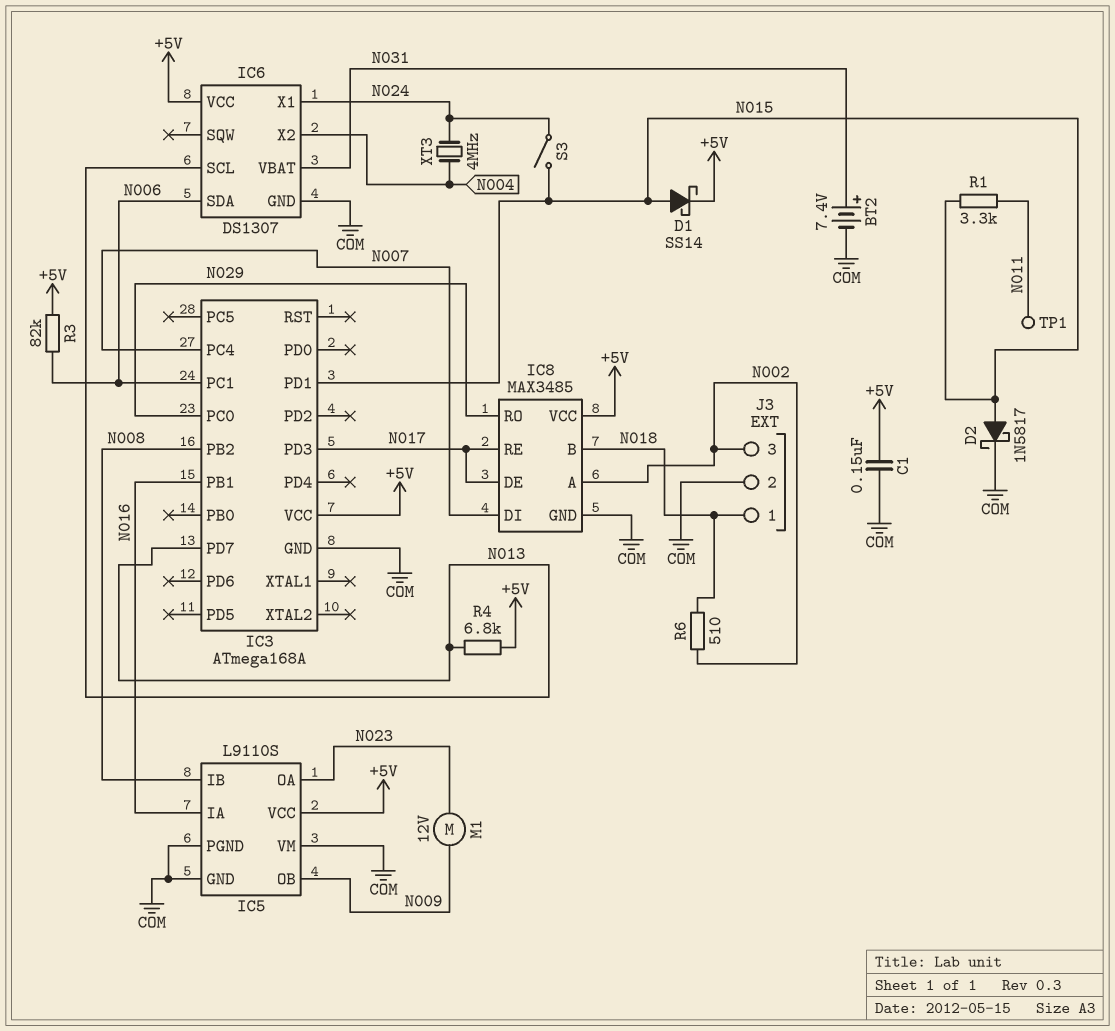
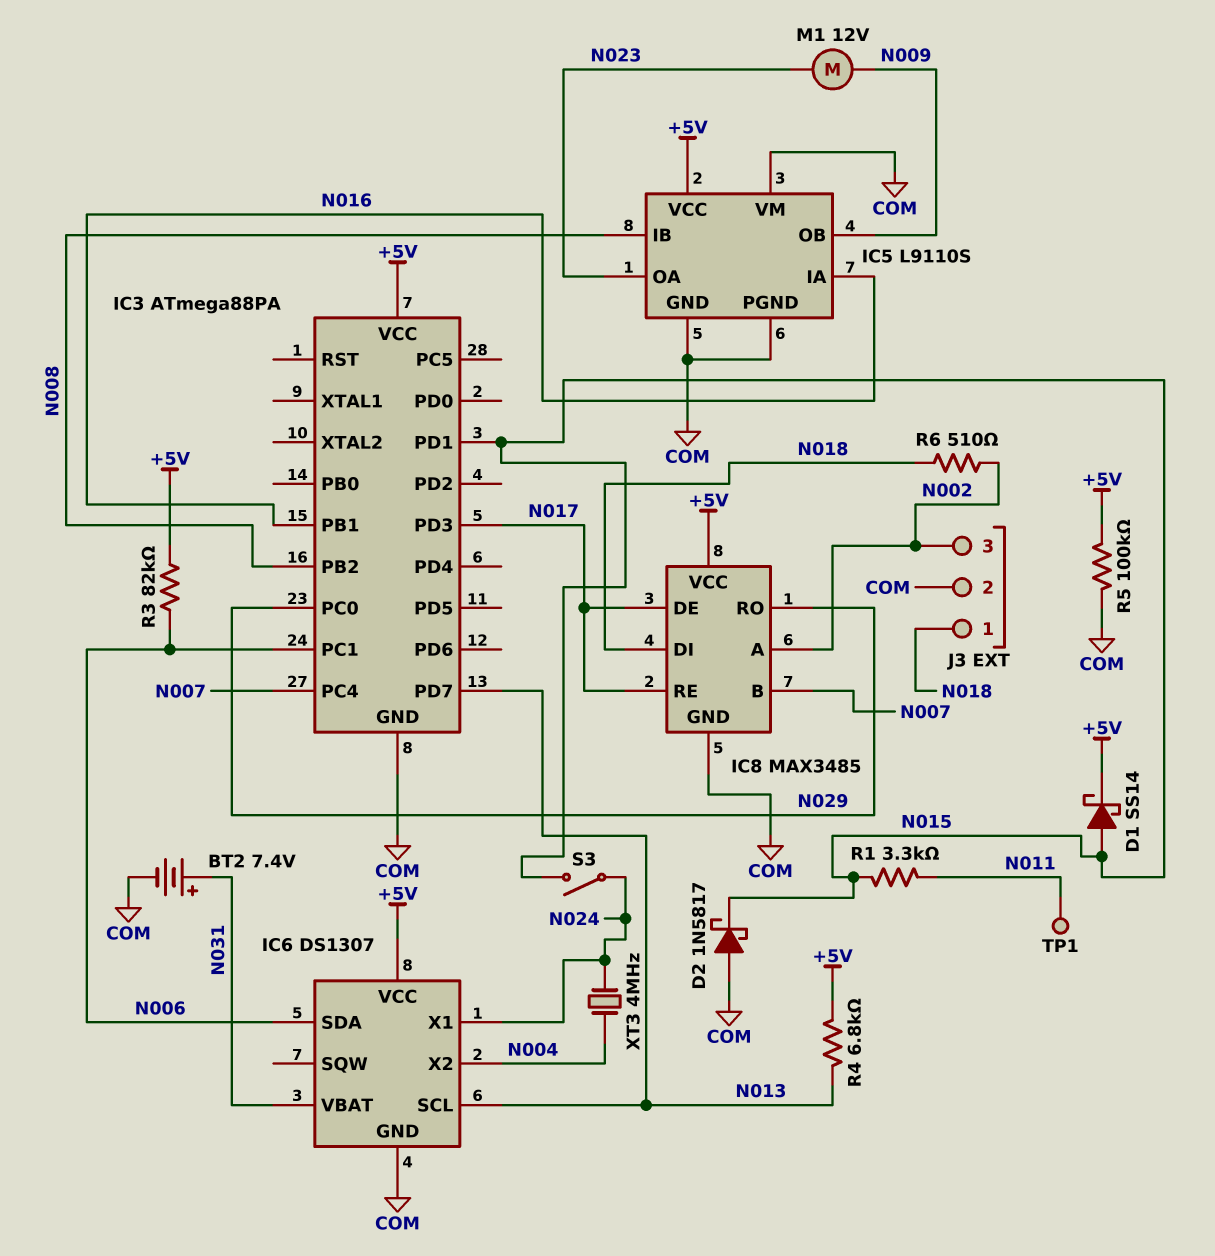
C1: 150nF (+5V, COM) -> none
D2: schottky 1N5817 (A N015, K COM) -> schottky 1N5817 (A COM, K N015)
IC3: ATmega168A -> ATmega88PA
IC8 pin B: N018 -> N007
IC8 pin DI: N007 -> N018
R5: none -> 100k (+5V, COM)

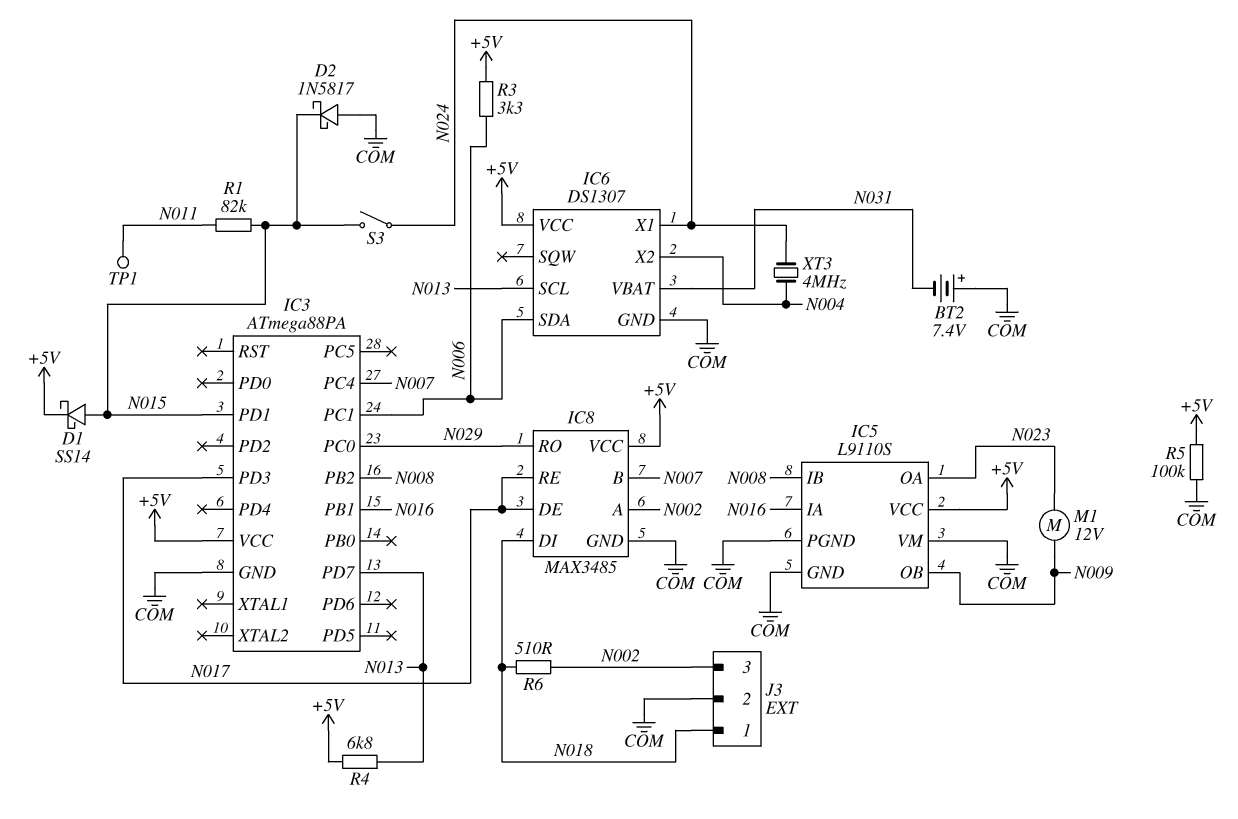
BT2: 7.4V (plus N031, minus COM) -> 7.4V (plus COM, minus N031)
R1: 3.3k (N011, N015) -> 82k (N011, N015)
R3: 82k (+5V, N006) -> 3.3k (+5V, N006)

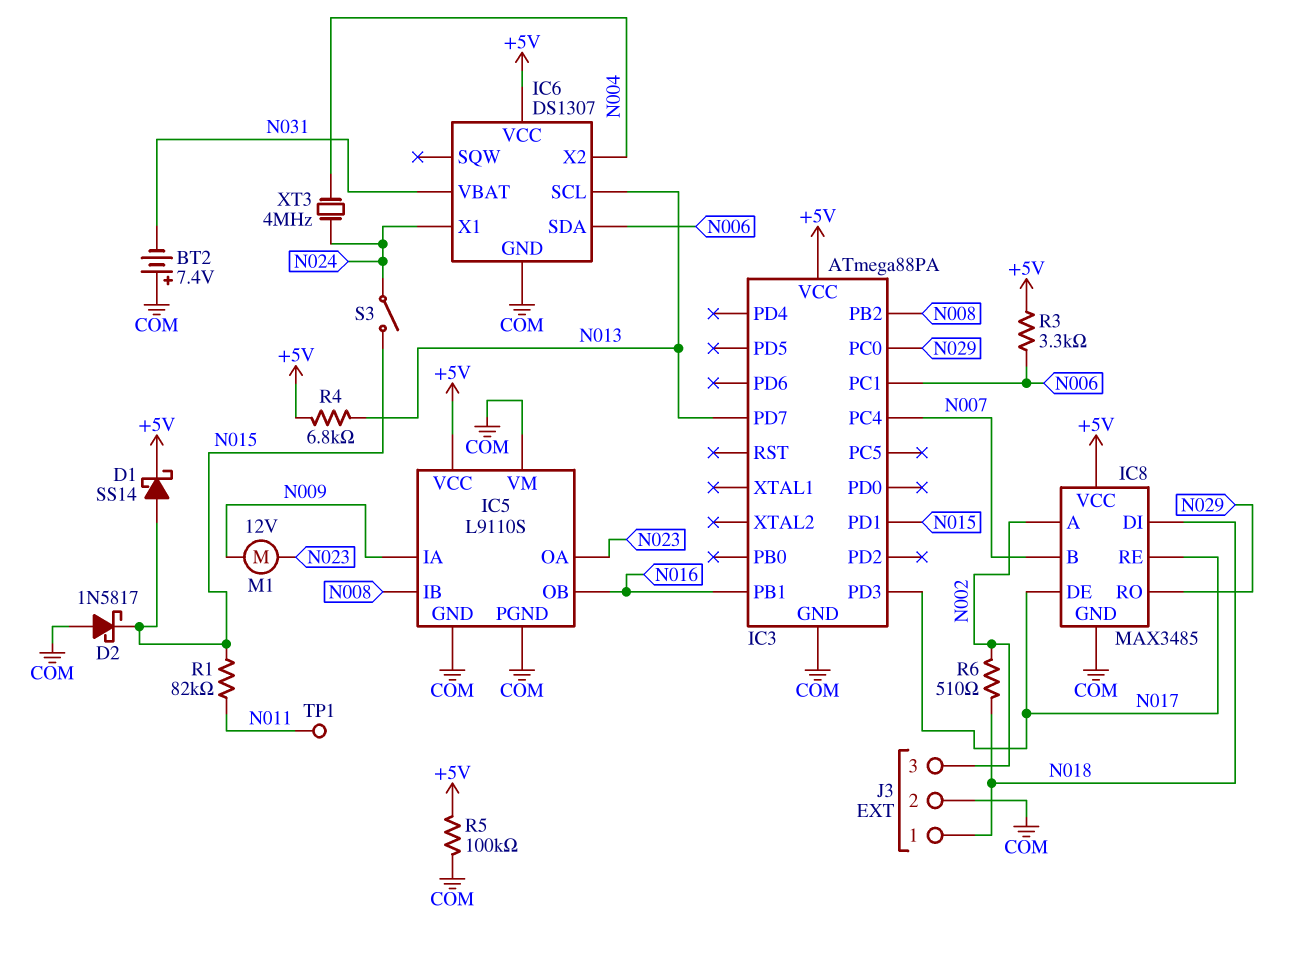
IC5 pin IA: N016 -> N009
IC5 pin OB: N009 -> N016

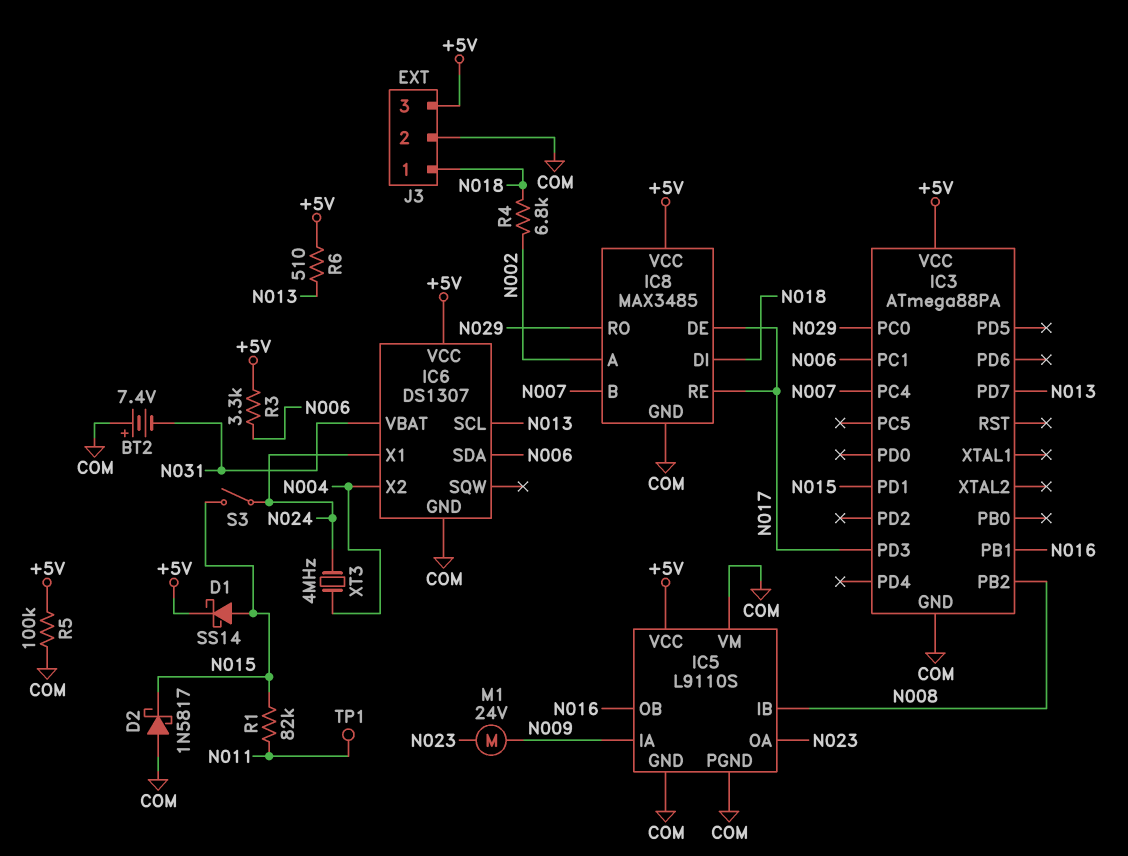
J3 pin 3: N002 -> +5V
M1: motor 12V (N009, N023) -> motor 24V (N009, N023)
R4: 6.8k (+5V, N013) -> 6.8k (N002, N018)
R6: 510 (N002, N018) -> 510 (+5V, N013)

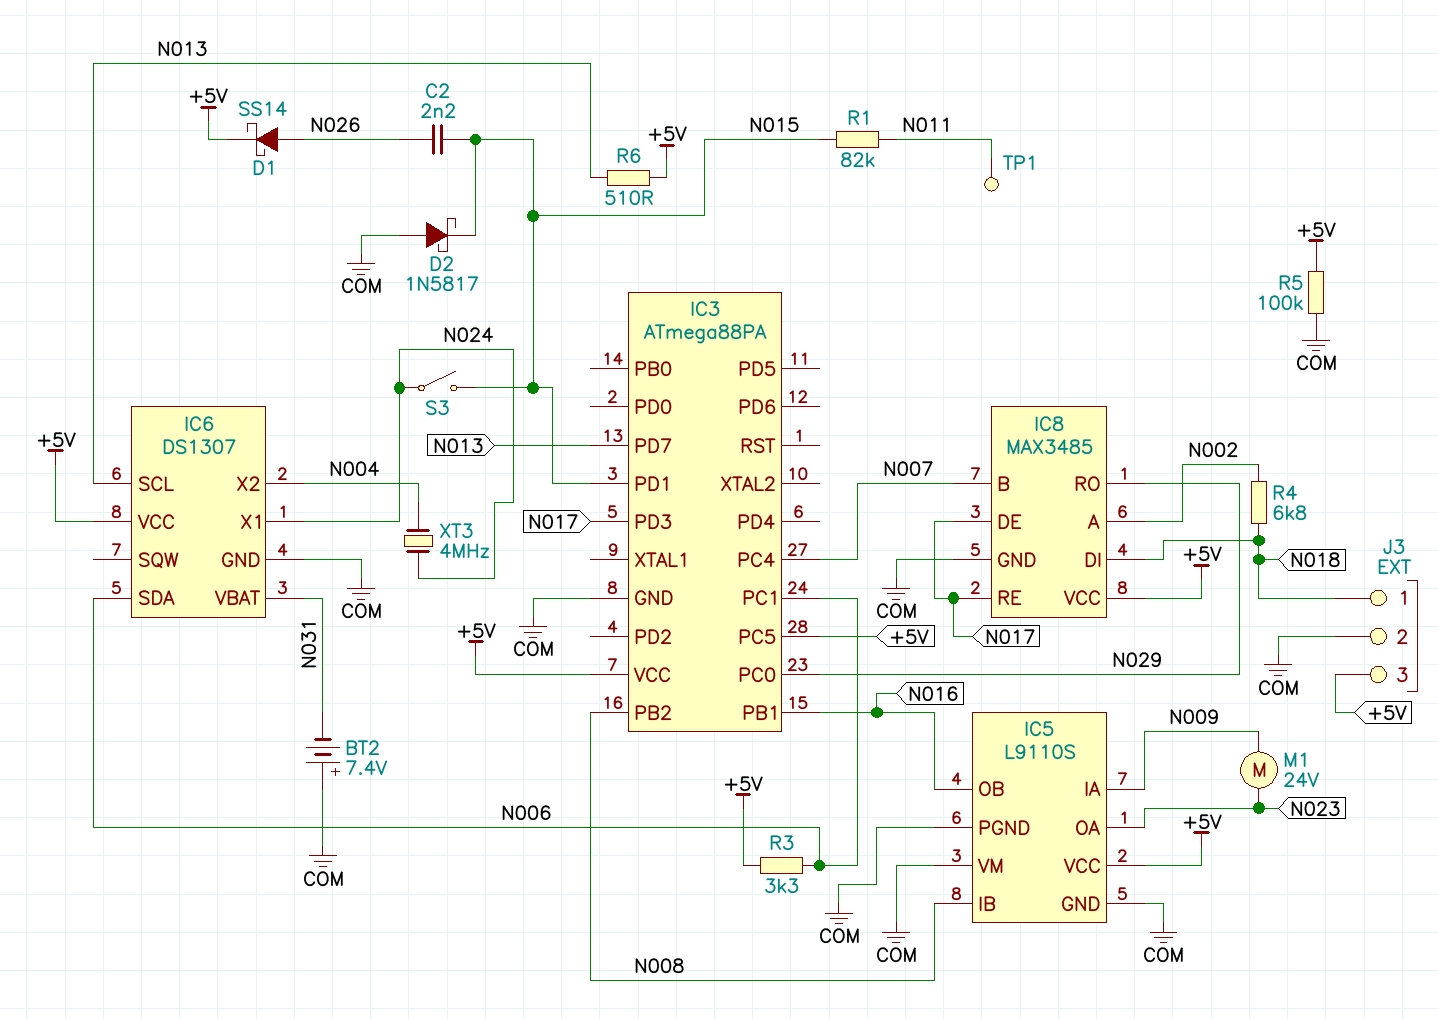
C2: none -> 2.2nF (N015, N026)
D1: schottky SS14 (A N015, K +5V) -> schottky SS14 (A N026, K +5V)
IC3 pin PC5: none -> +5V

